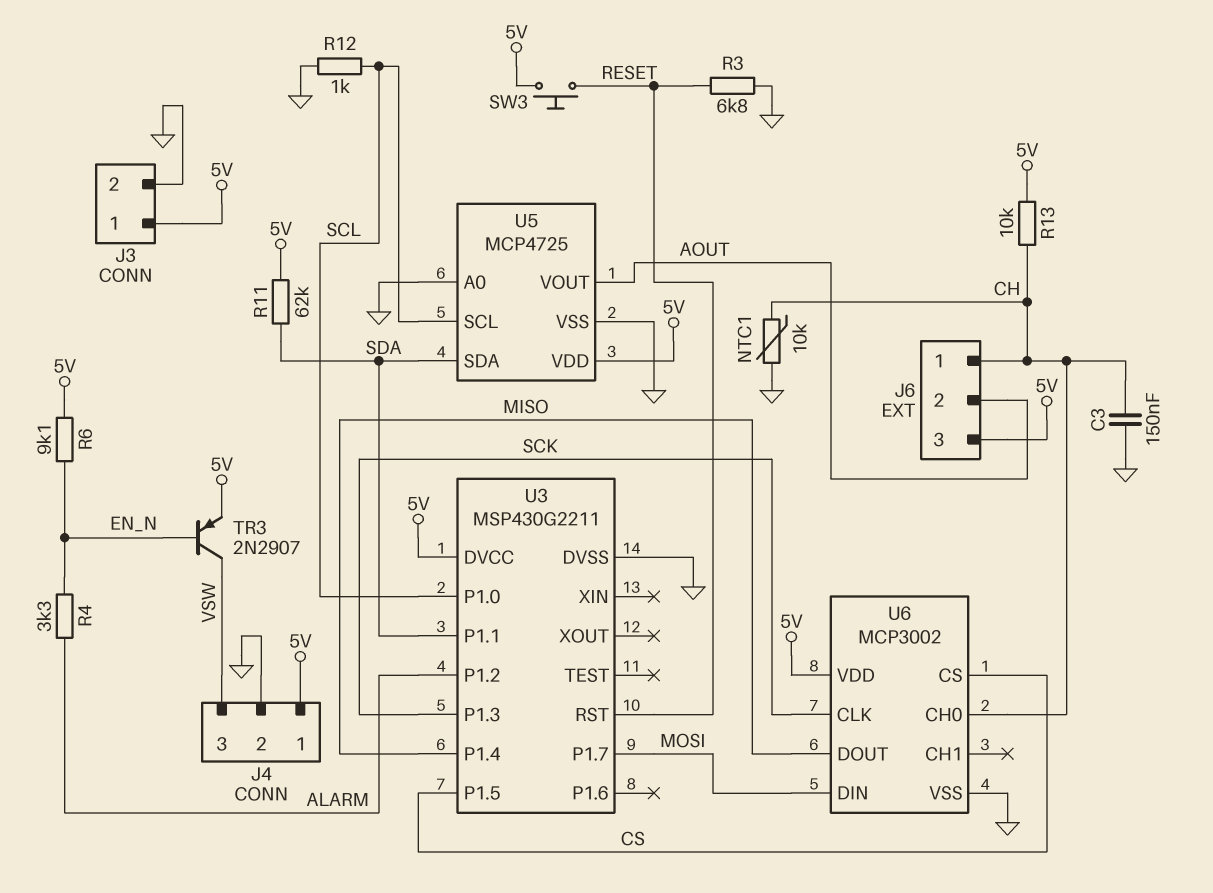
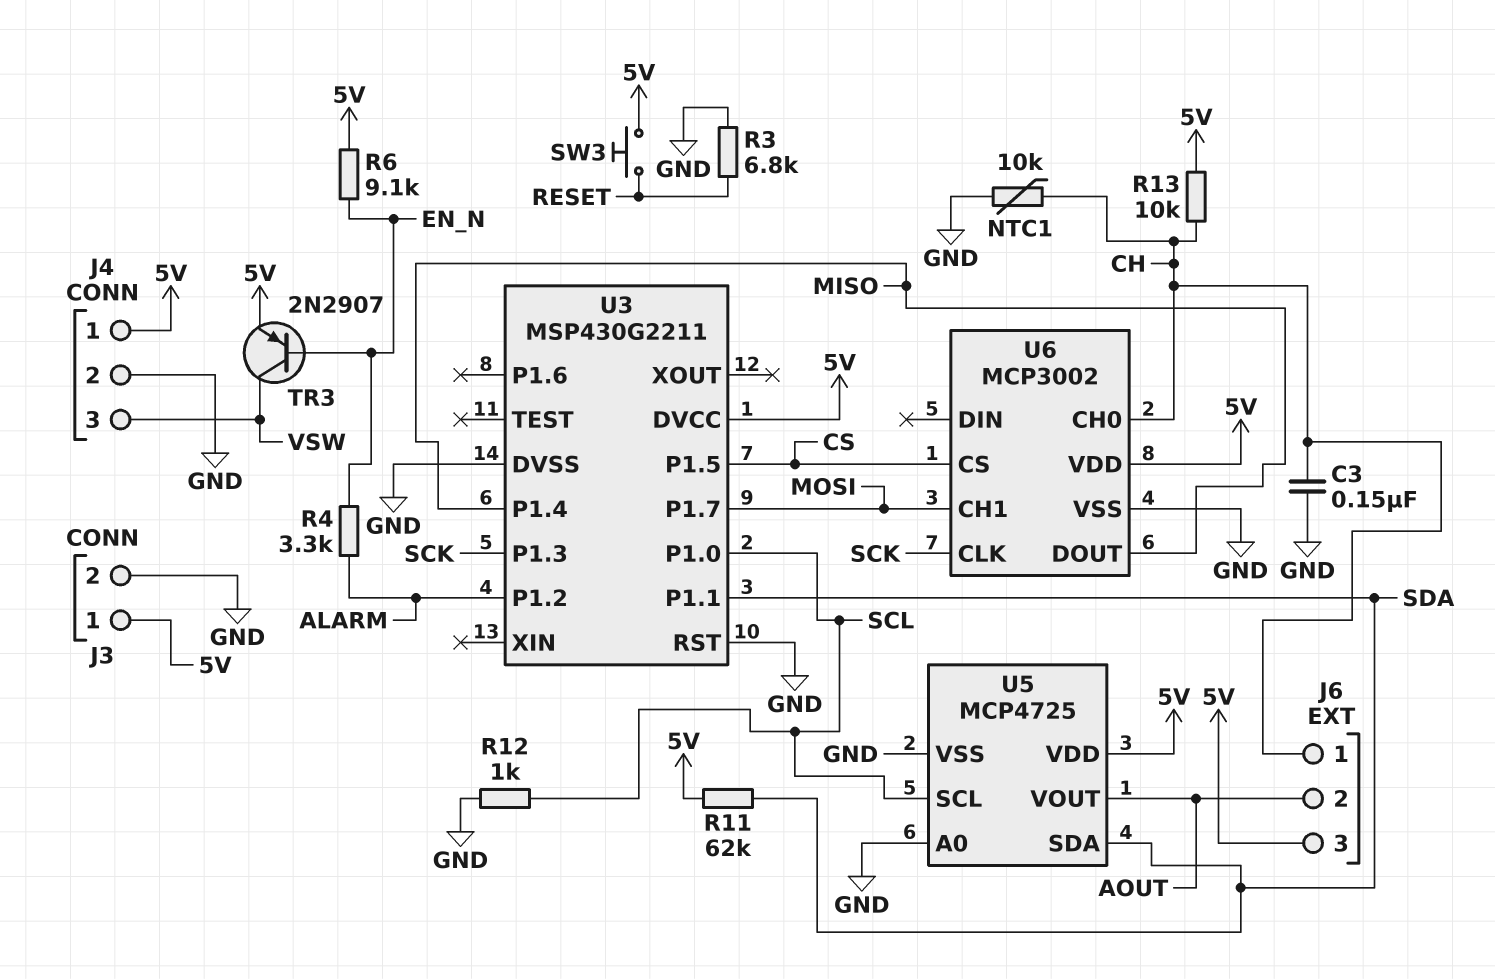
U3 pin RST: RESET -> GND
U6 pin CH1: none -> MOSI
U6 pin DIN: MOSI -> none

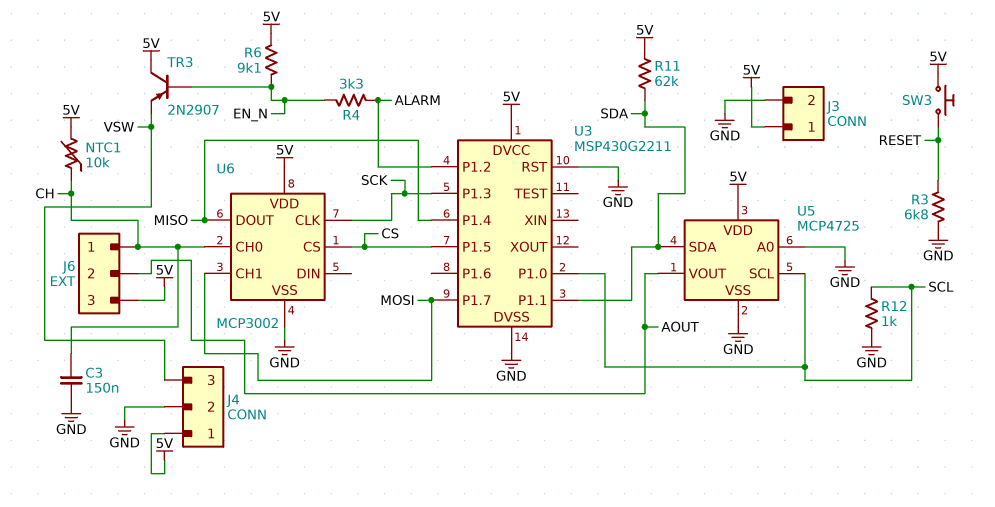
NTC1: 10k (CH, GND) -> 10k (5V, CH)
R13: 10k (5V, CH) -> none
TR3: PNP 2N2907 (B EN_N, C VSW, E 5V) -> PNP 2N2907 (B EN_N, C 5V, E VSW)

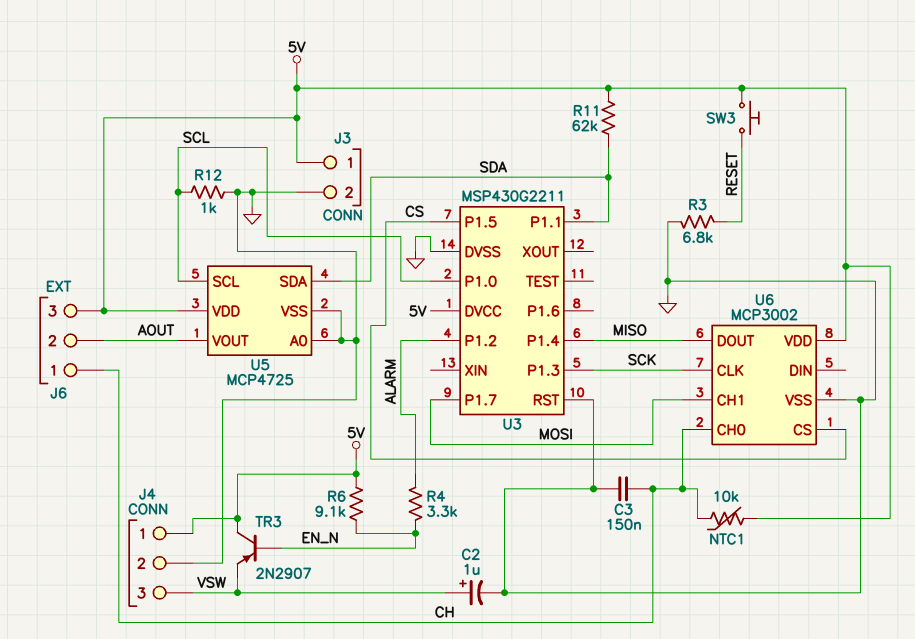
C2: none -> 1uF (plus VSW, minus GND)

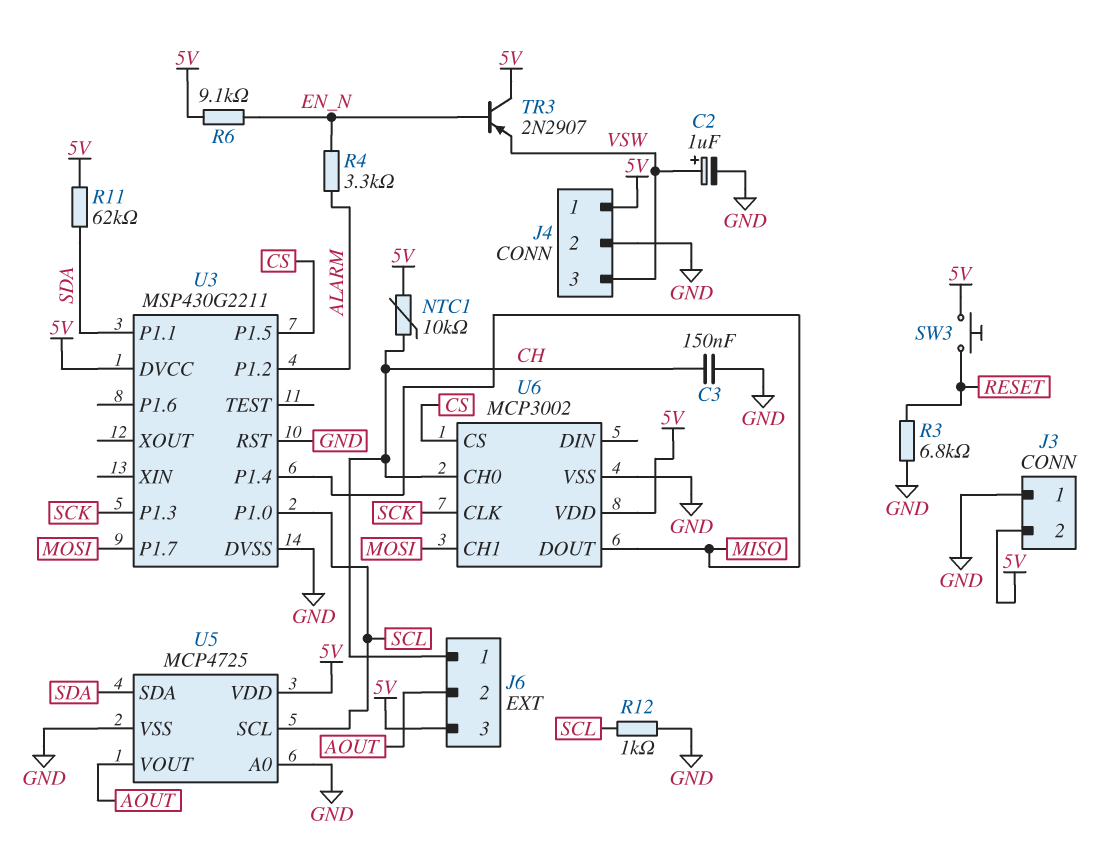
J3 pin 1: 5V -> GND
J3 pin 2: GND -> 5V

